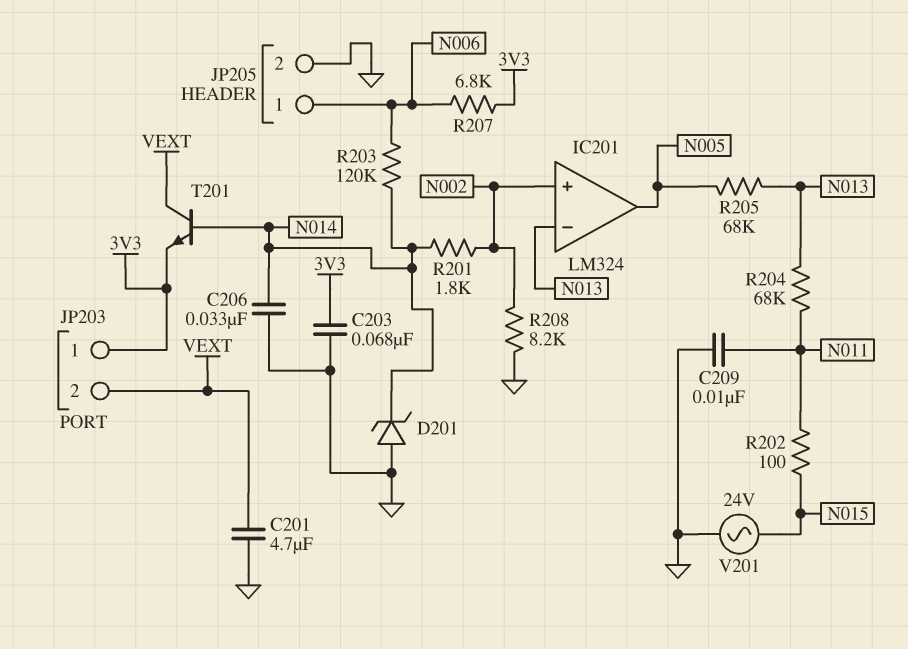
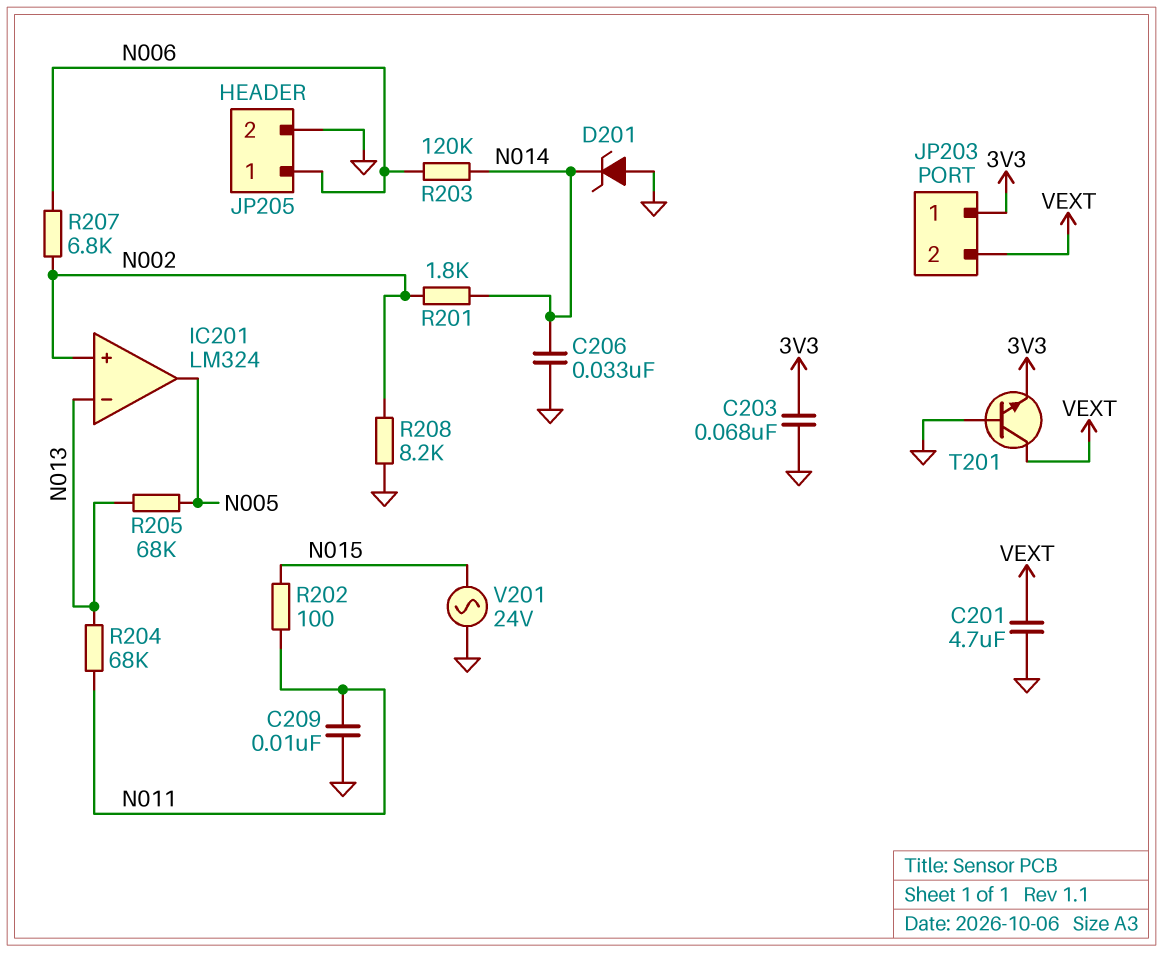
R207: 6.8k (3V3, N006) -> 6.8k (N002, N006)
T201: NPN (B N014, C VEXT, E 3V3) -> NPN (B GND, C VEXT, E 3V3)

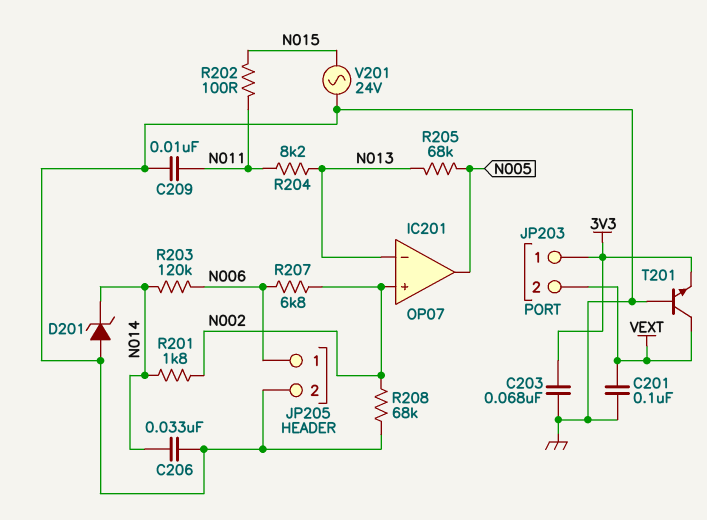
C201: 4.7uF (GND, VEXT) -> 100nF (GND, VEXT)
IC201: LM324 -> OP07
R204: 68k (N011, N013) -> 8.2k (N011, N013)
R208: 8.2k (GND, N002) -> 68k (GND, N002)

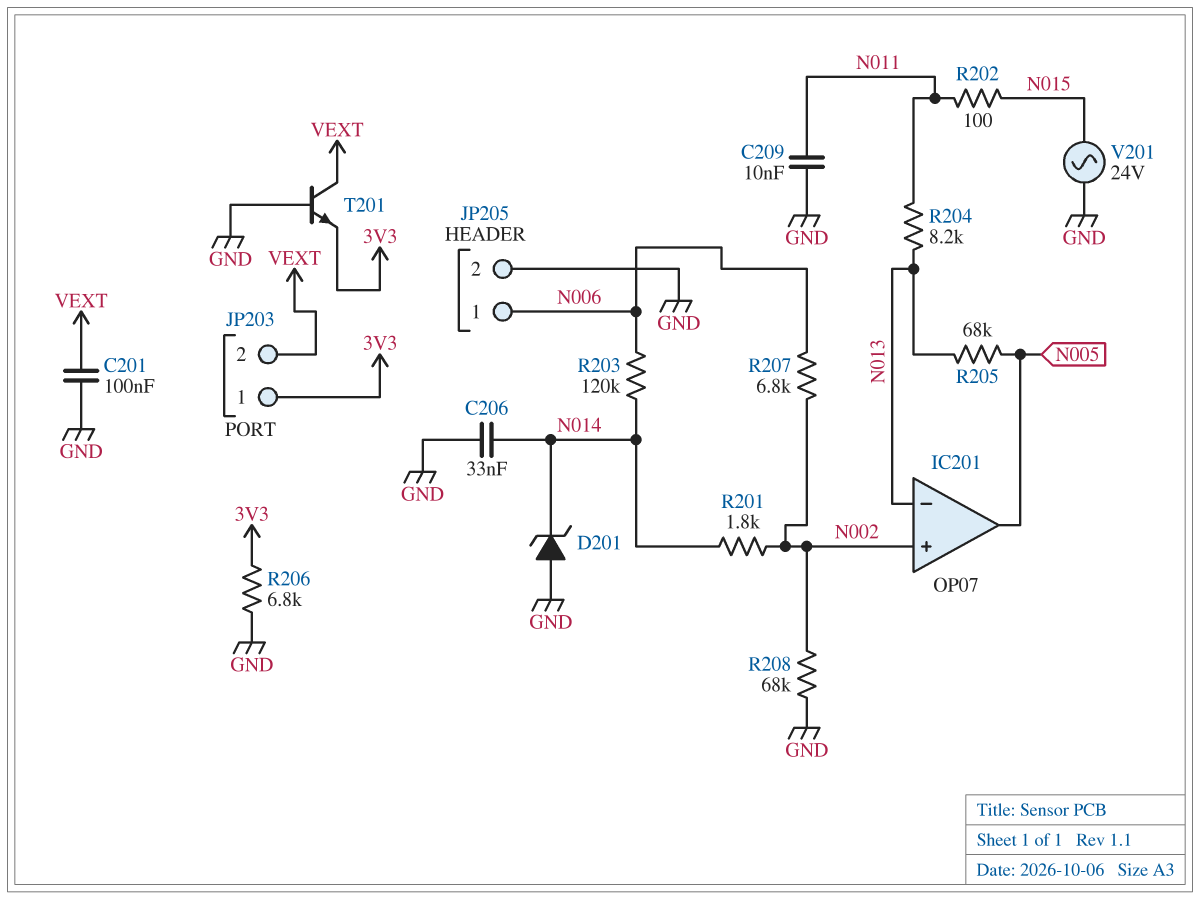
C203: 68nF (3V3, GND) -> none
R206: none -> 6.8k (3V3, GND)

